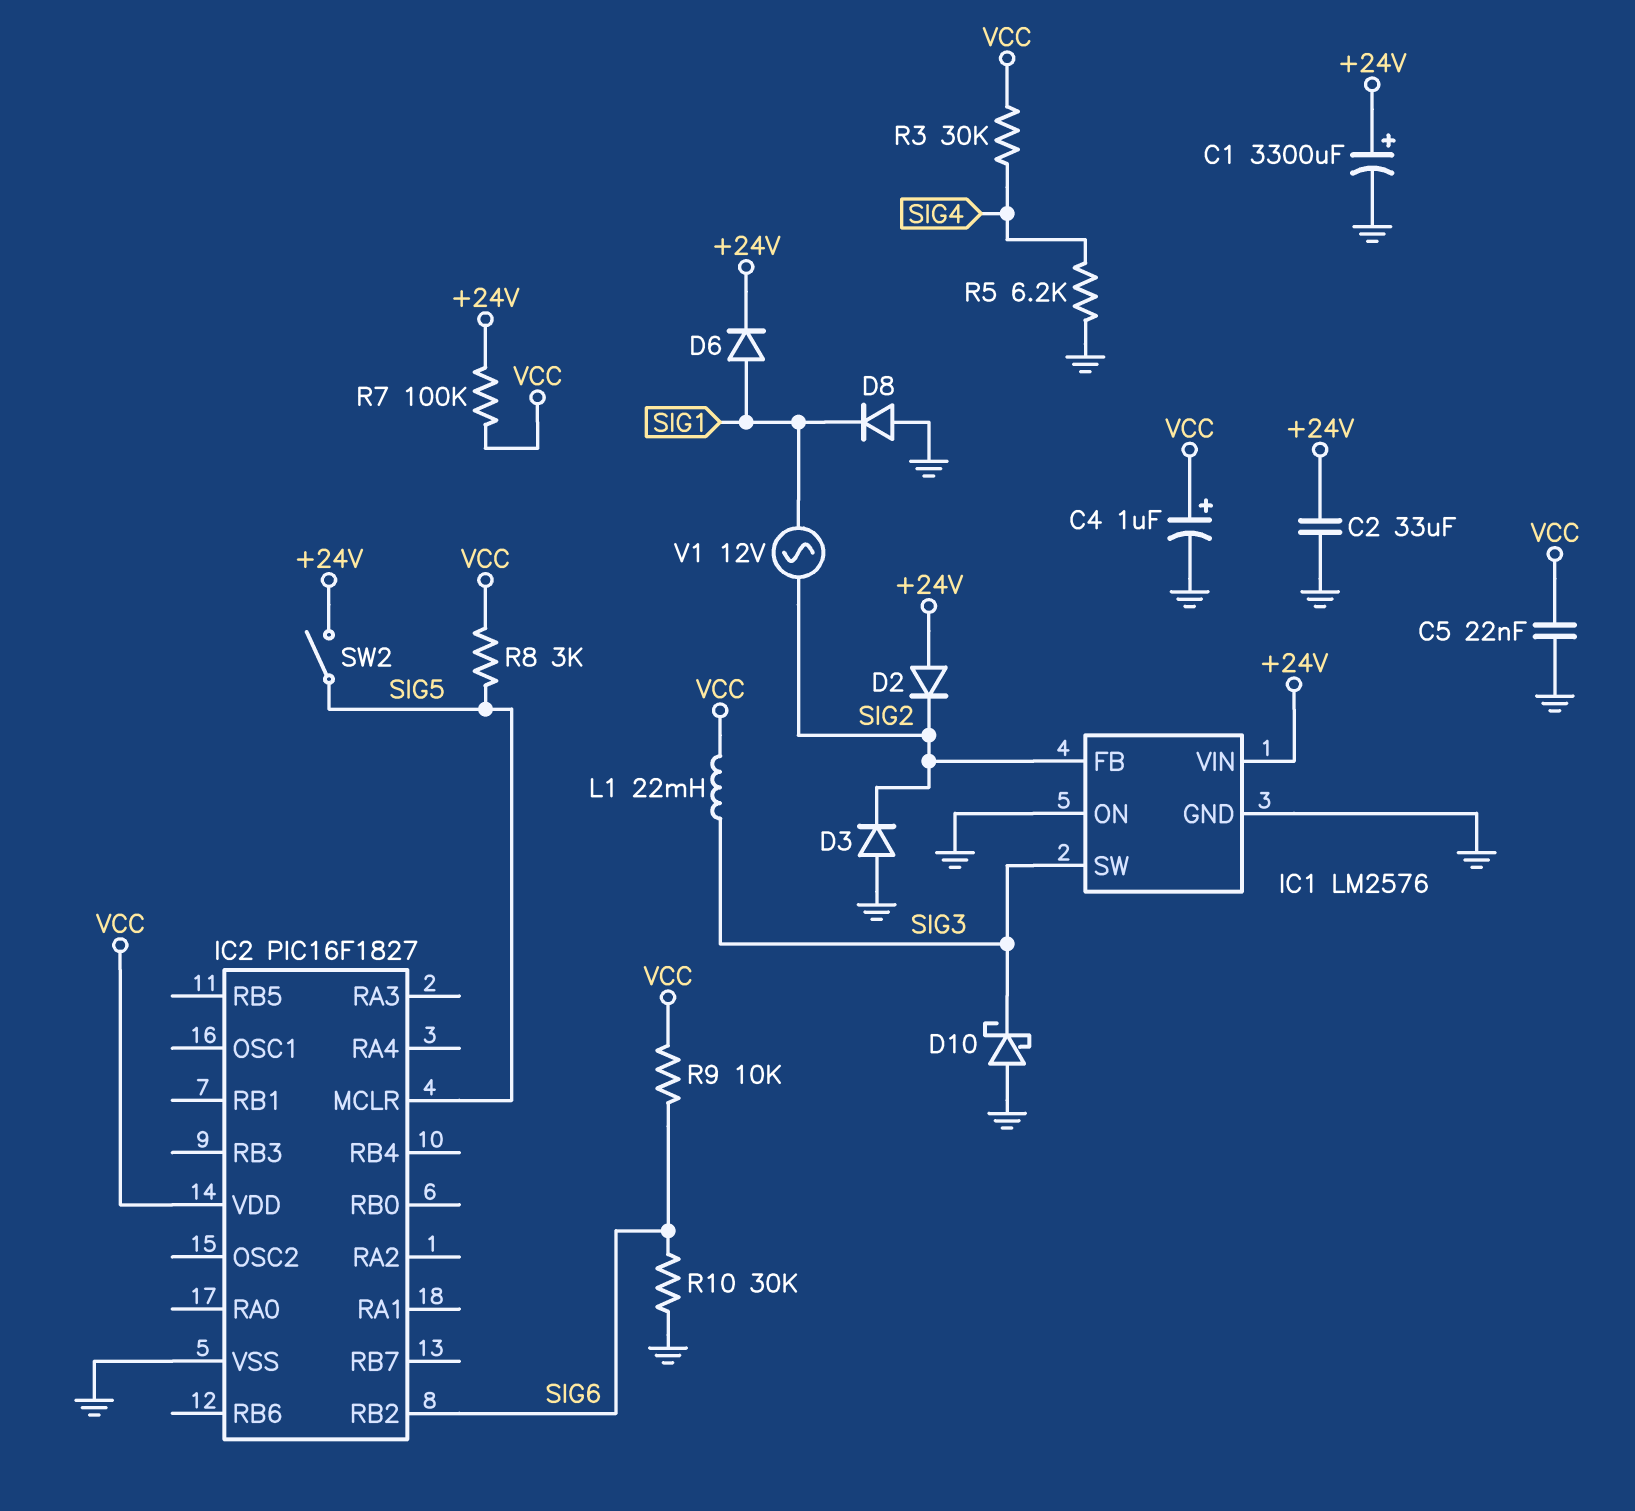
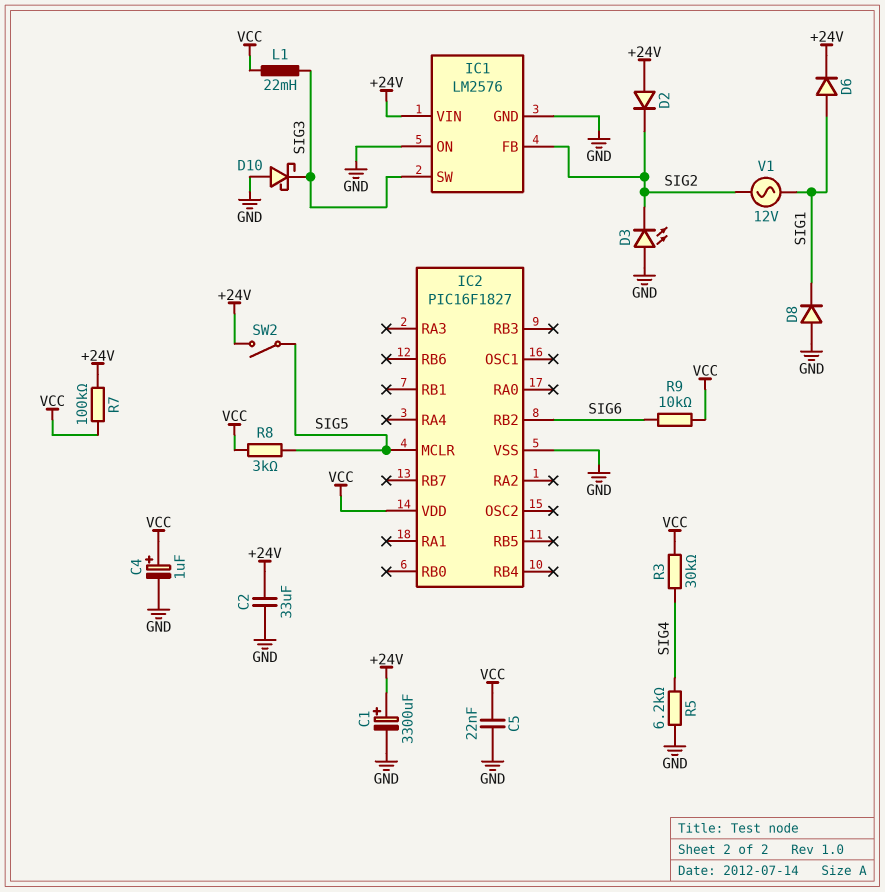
D3: diode (A GND, K SIG2) -> LED (A GND, K SIG2)
R10: 30k (GND, SIG6) -> none

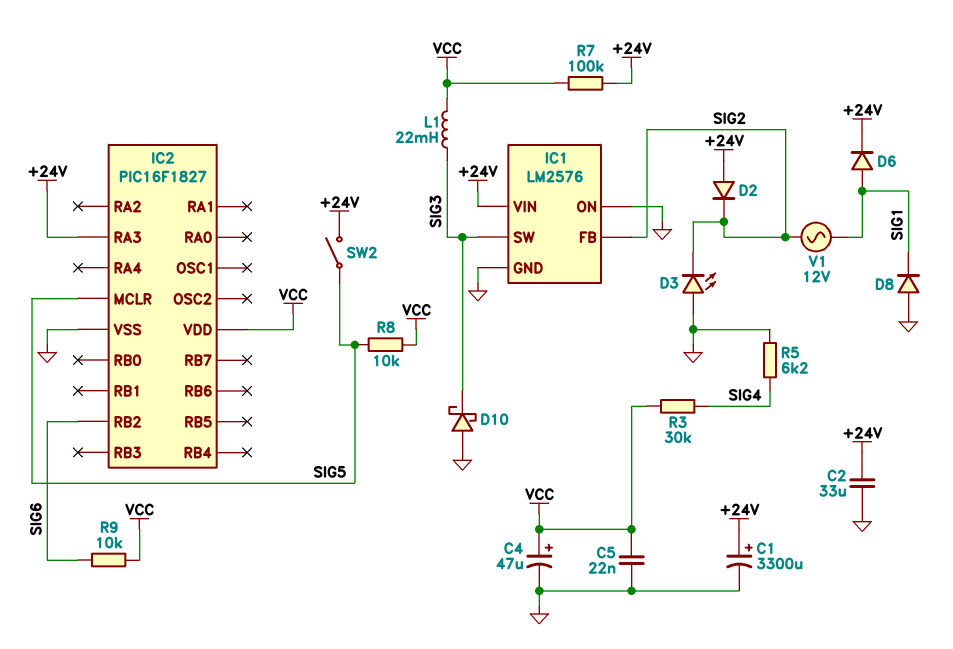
C4: 1uF (plus VCC, minus GND) -> 47uF (plus VCC, minus GND)
IC2 pin RA3: none -> +24V
R8: 3k (SIG5, VCC) -> 10k (SIG5, VCC)

